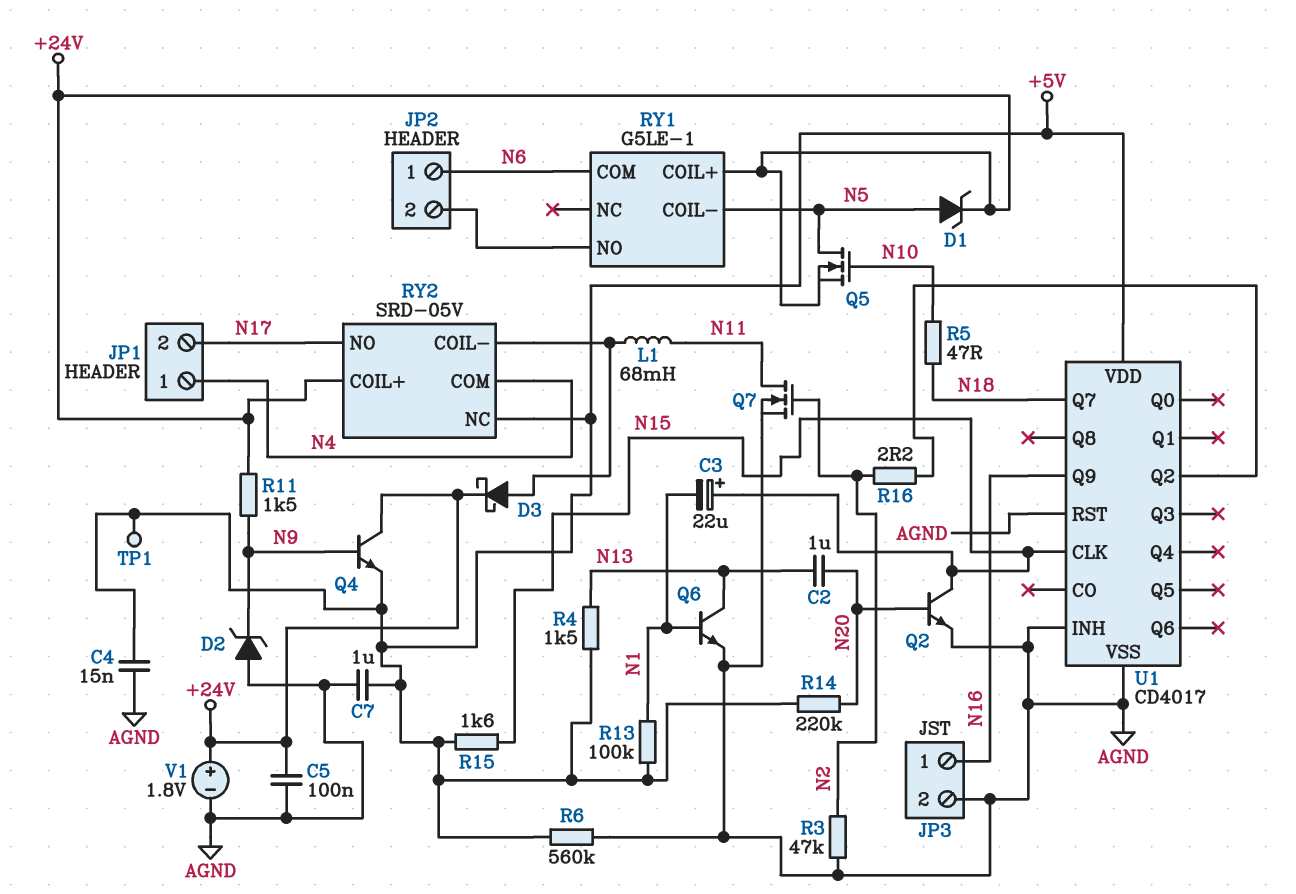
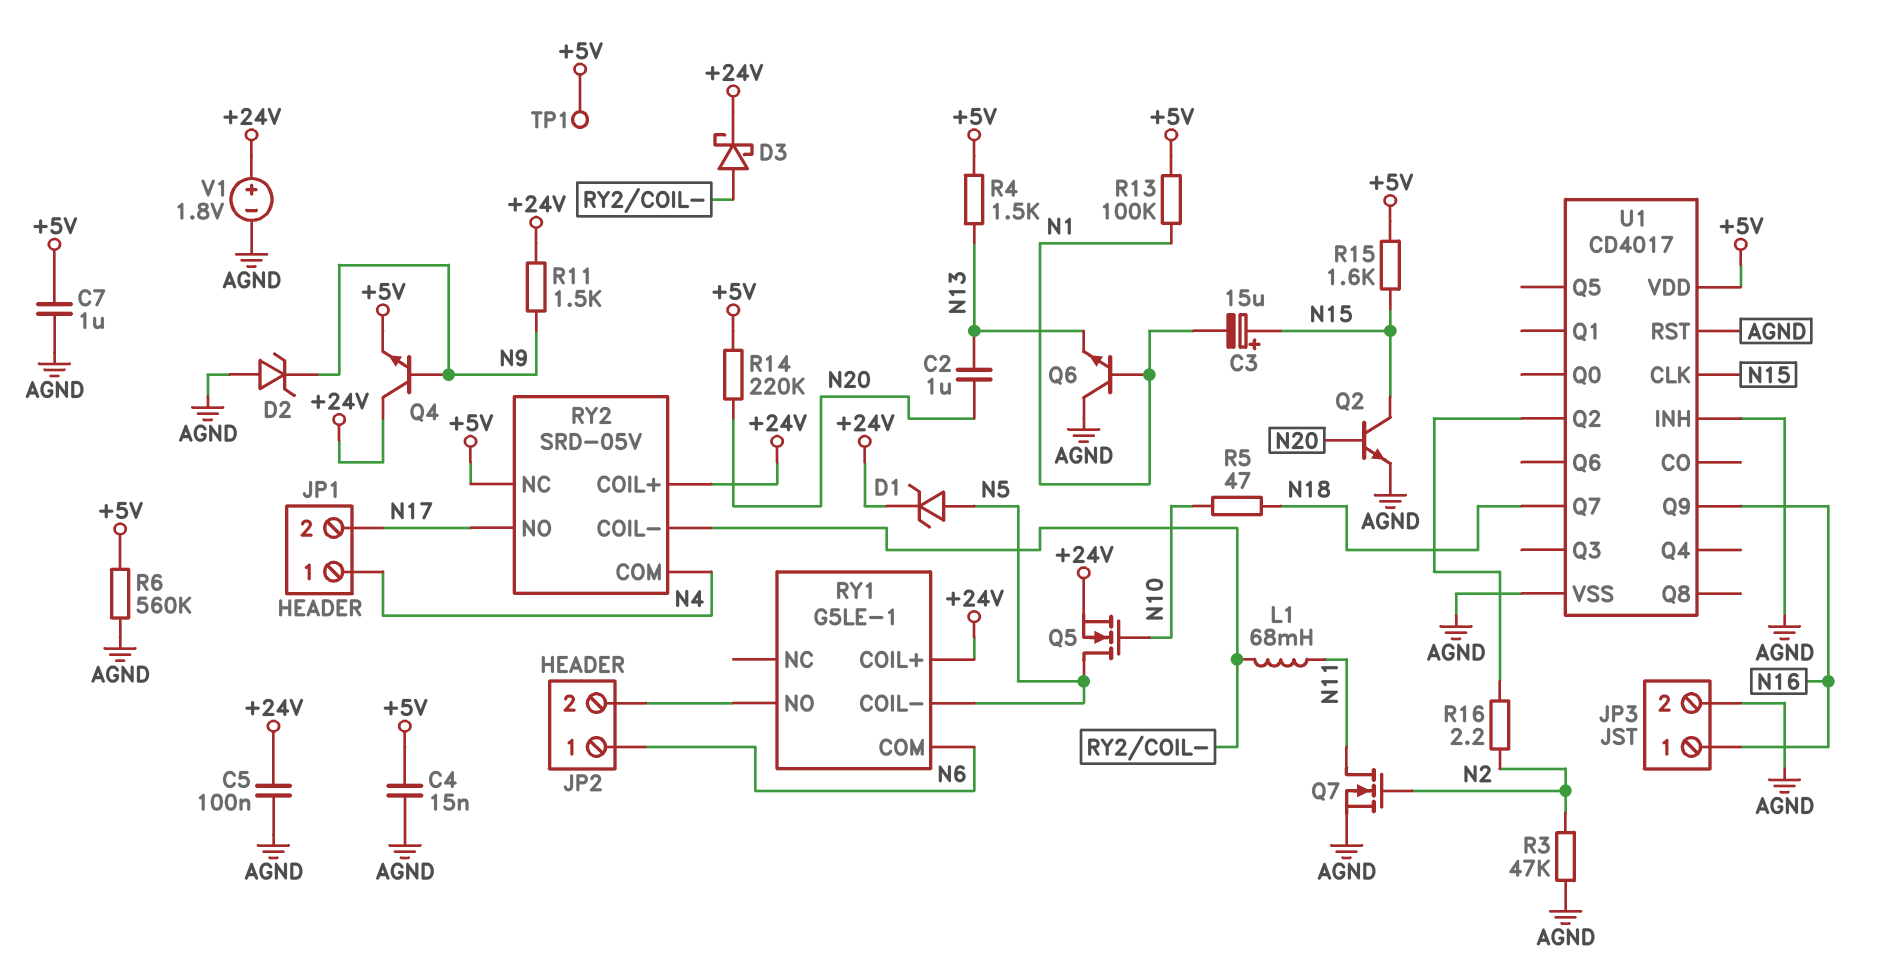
C3: 22uF (plus N15, minus N1) -> 15uF (plus N15, minus N1)
Q6: NPN (B N1, C N13, E AGND) -> NPN (B N1, C AGND, E N13)

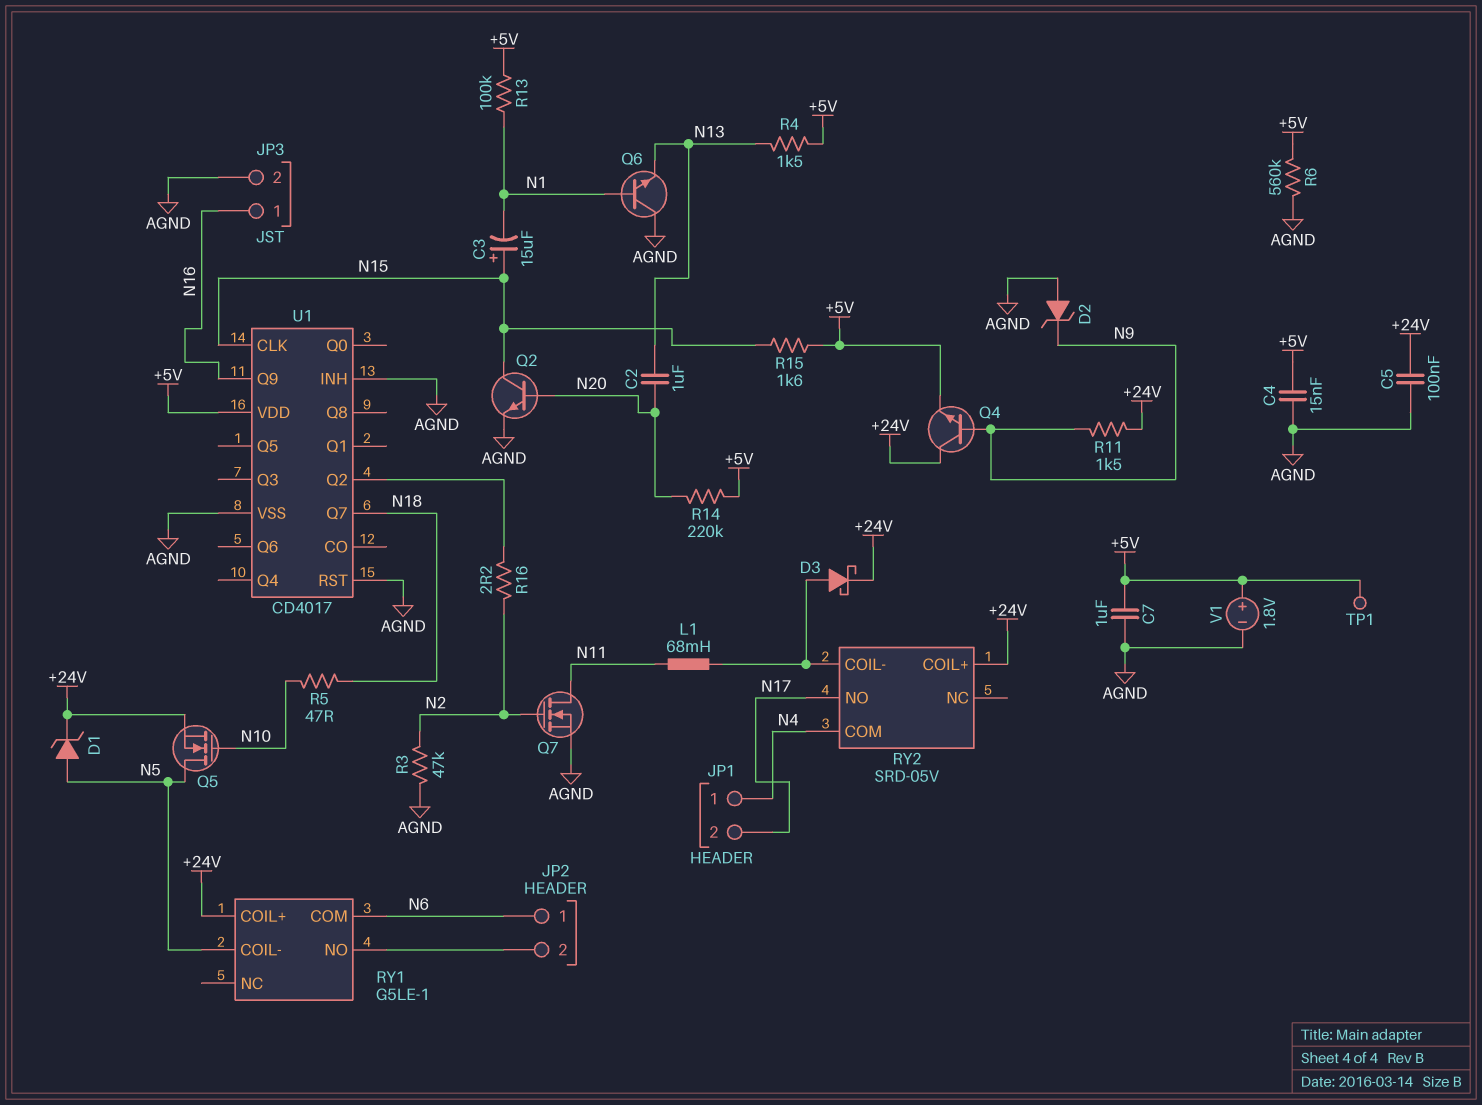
RY2 pin NC: +5V -> none
V1: 1.8V (plus +24V, minus AGND) -> 1.8V (plus +5V, minus AGND)

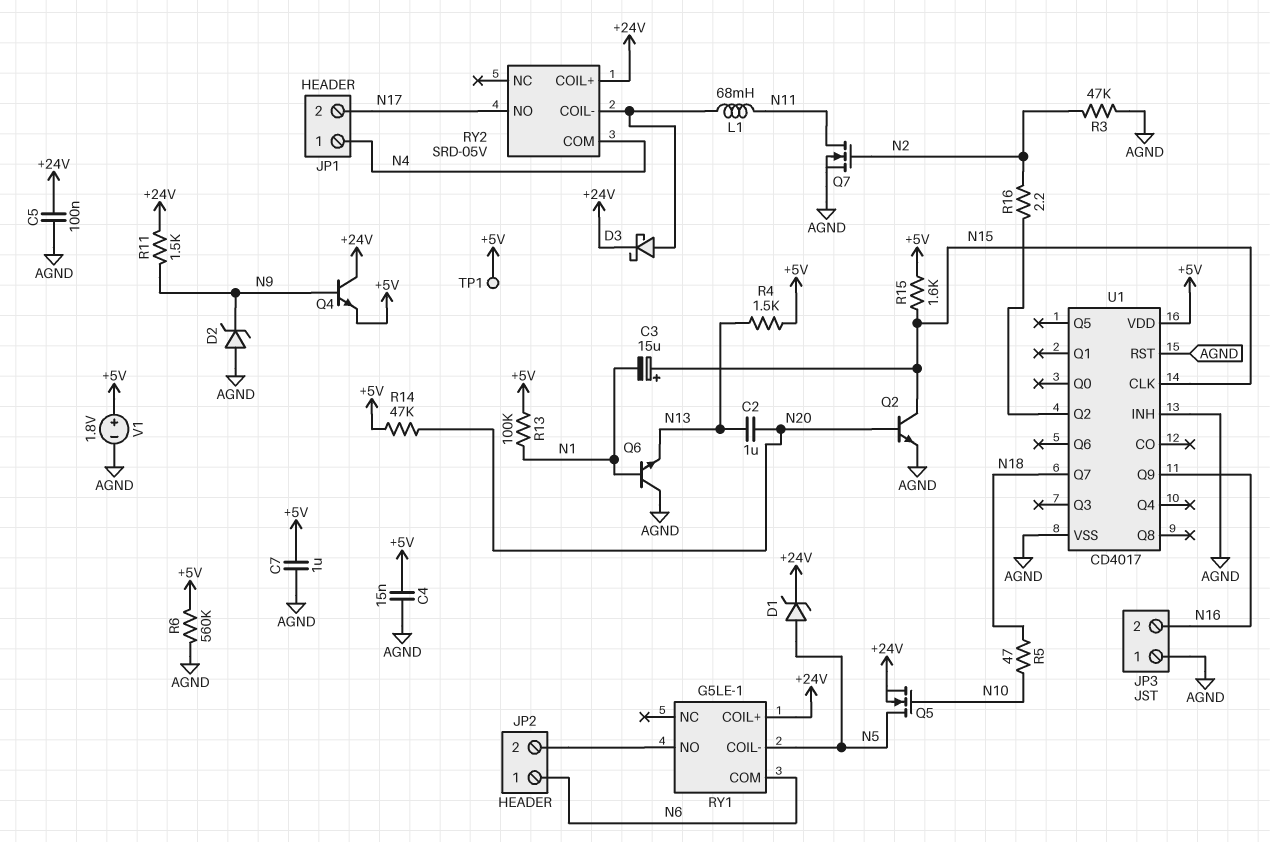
JP3 pin 1: N16 -> AGND
JP3 pin 2: AGND -> N16
R14: 220k (+5V, N20) -> 47k (+5V, N20)

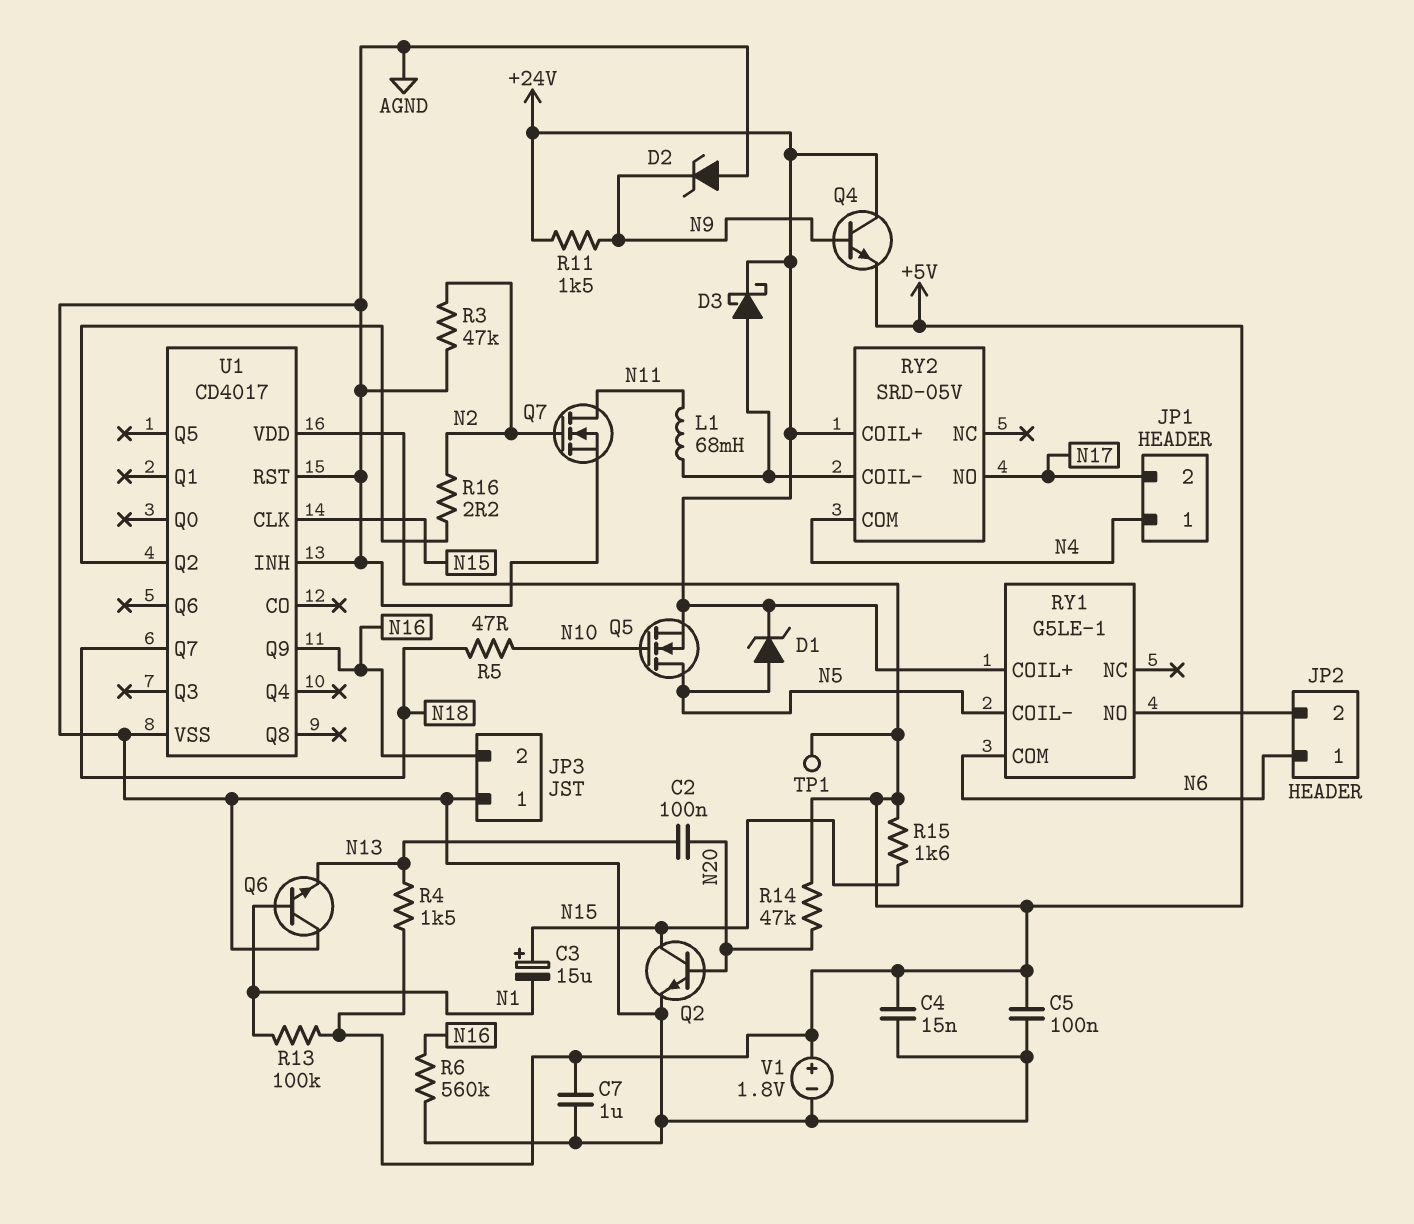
C2: 1uF (N13, N20) -> 100nF (N13, N20)
C5: 100nF (+24V, AGND) -> 100nF (+5V, AGND)
R6: 560k (+5V, AGND) -> 560k (AGND, N16)

